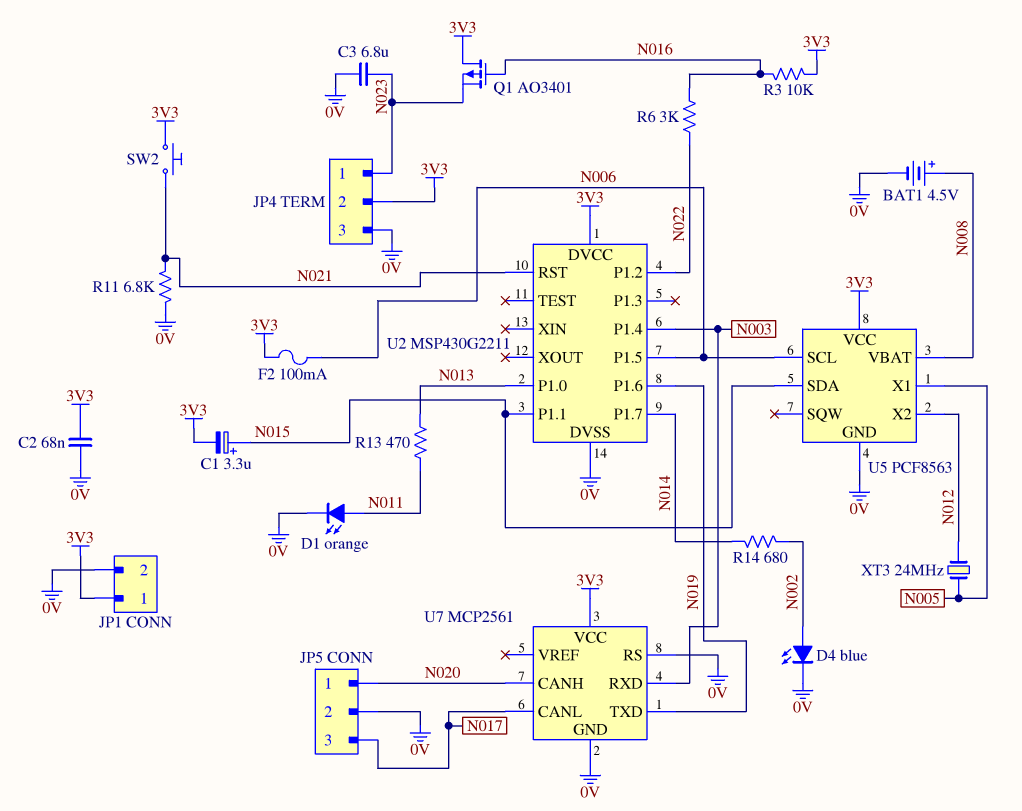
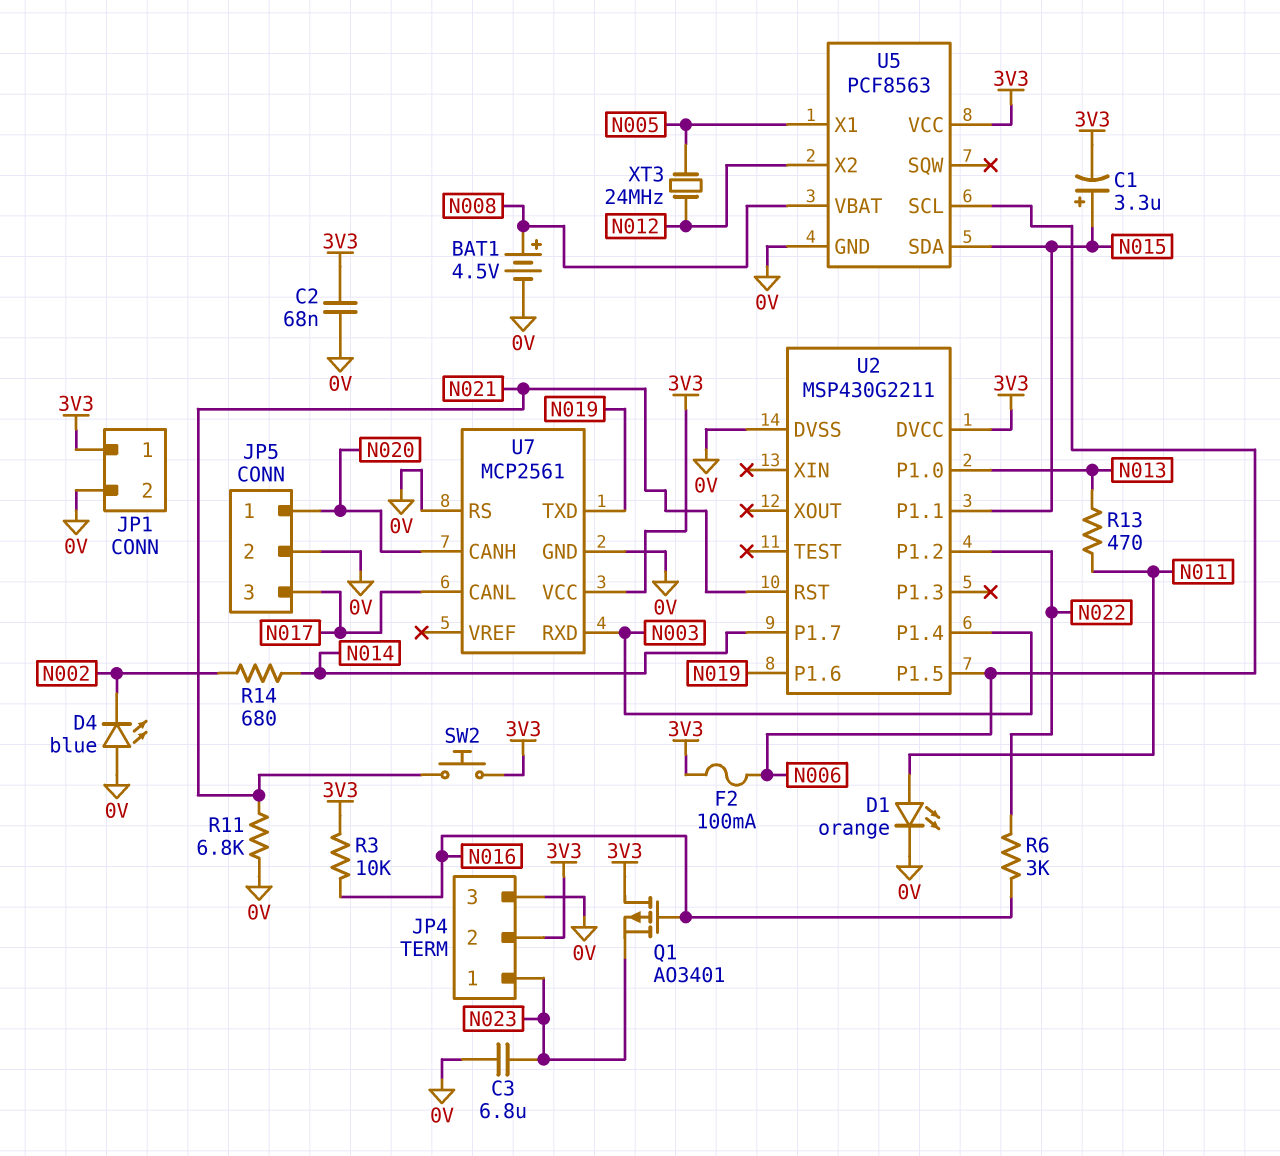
D4: LED blue (A N002, K 0V) -> LED blue (A 0V, K N002)

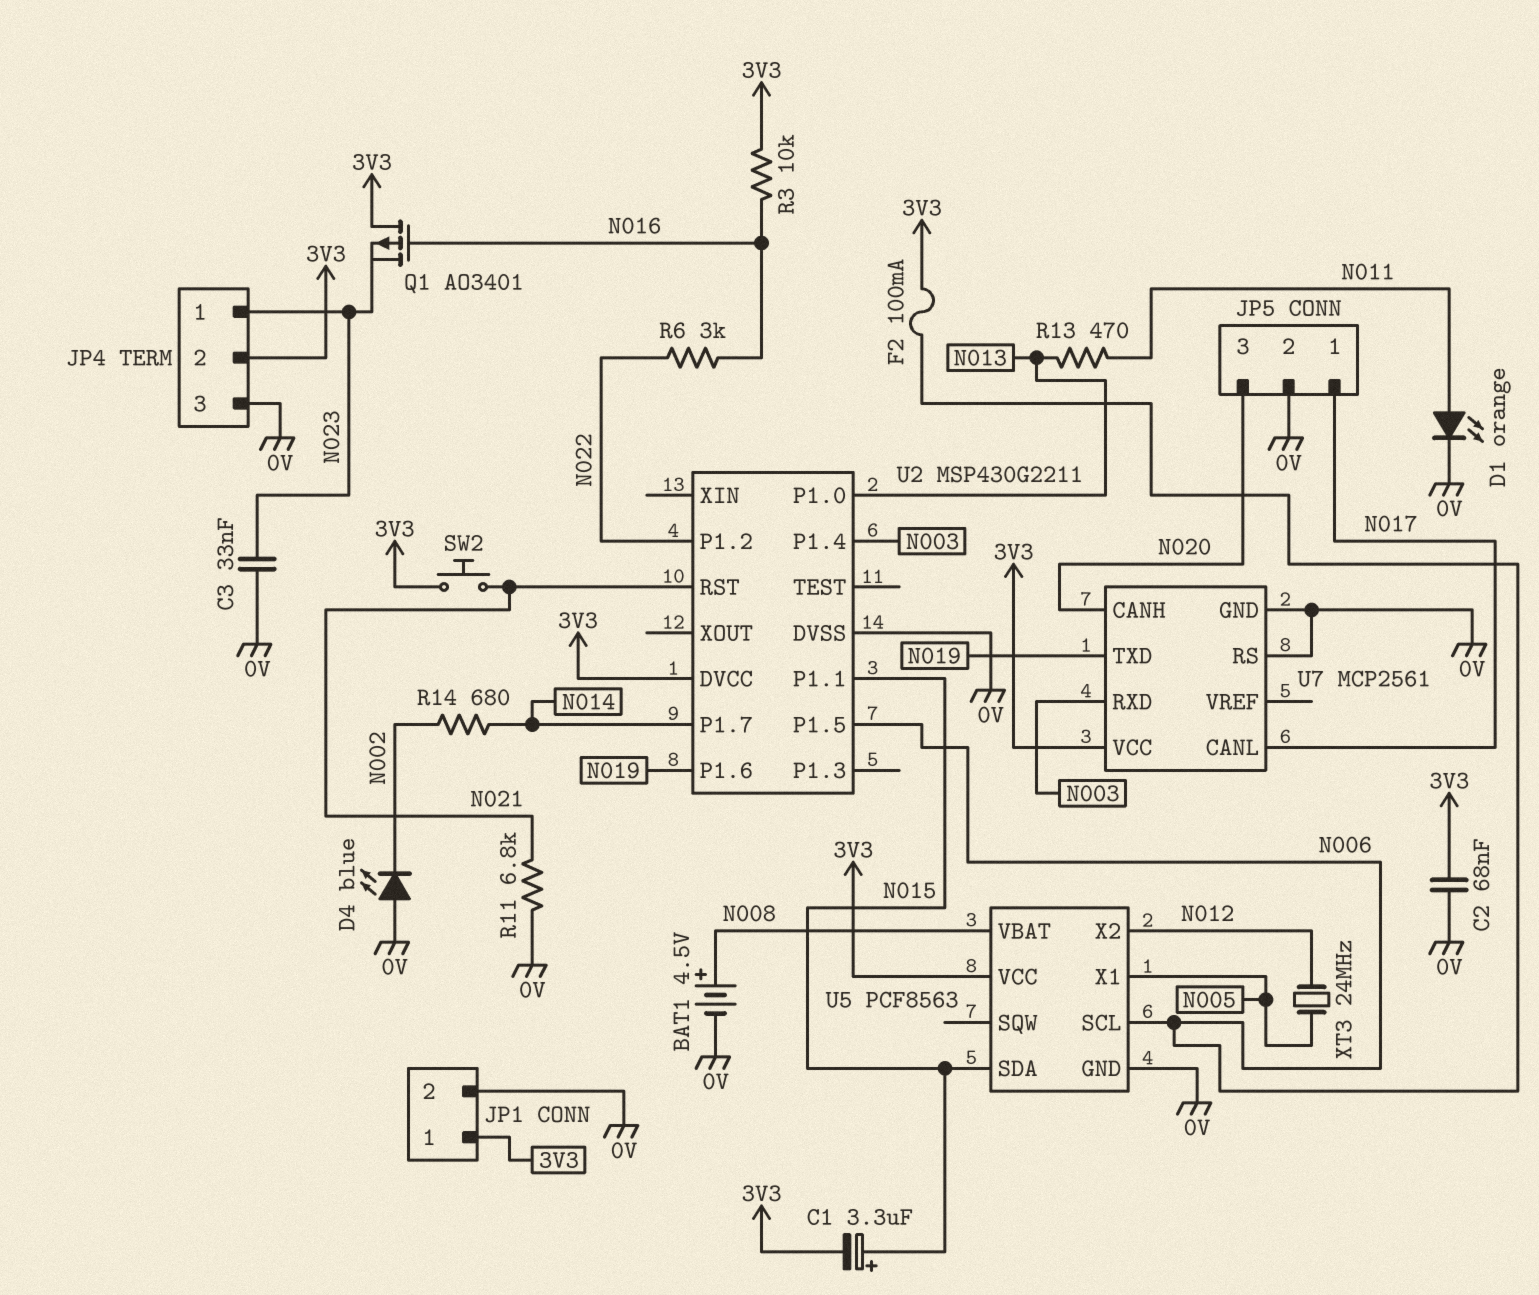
C3: 6.8uF (0V, N023) -> 33nF (0V, N023)
JP5 pin 1: N020 -> N017
JP5 pin 3: N017 -> N020

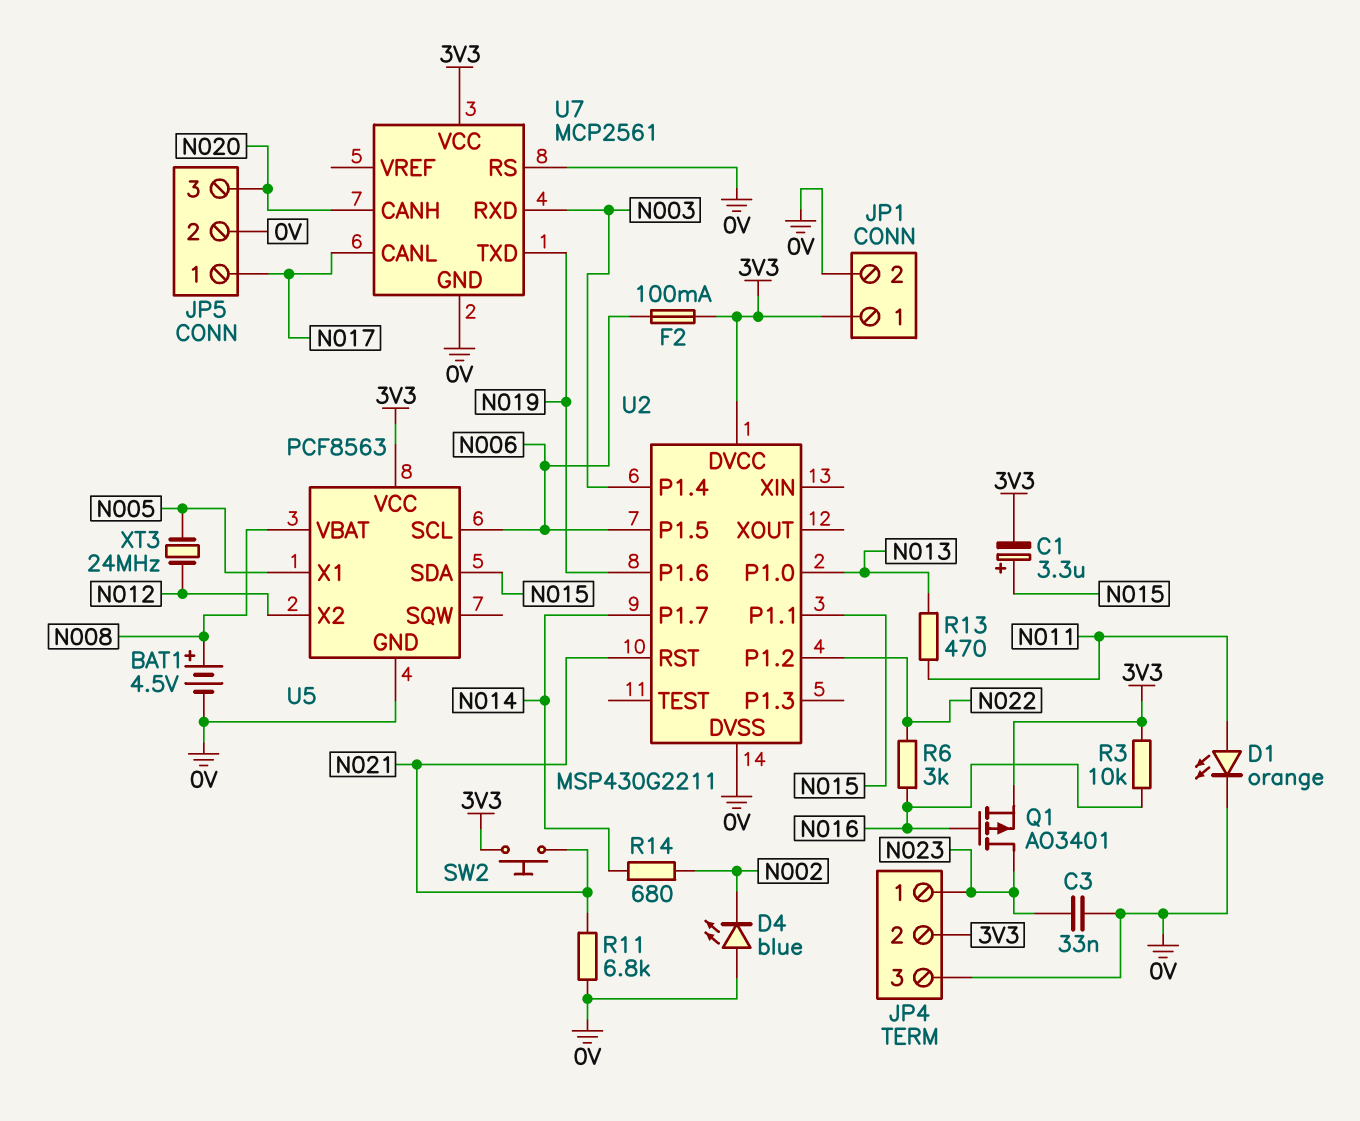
C2: 68nF (0V, 3V3) -> none
Q1: PMOS AO3401 (G N016, D 3V3, S N023) -> PMOS AO3401 (G N016, D N023, S 3V3)

